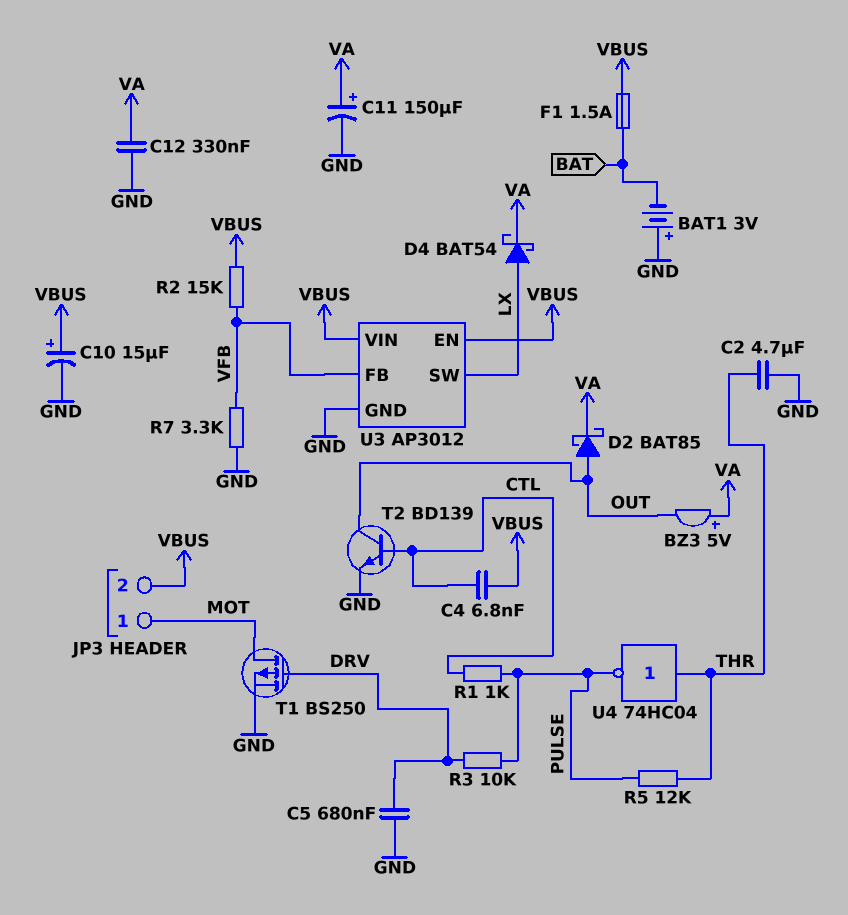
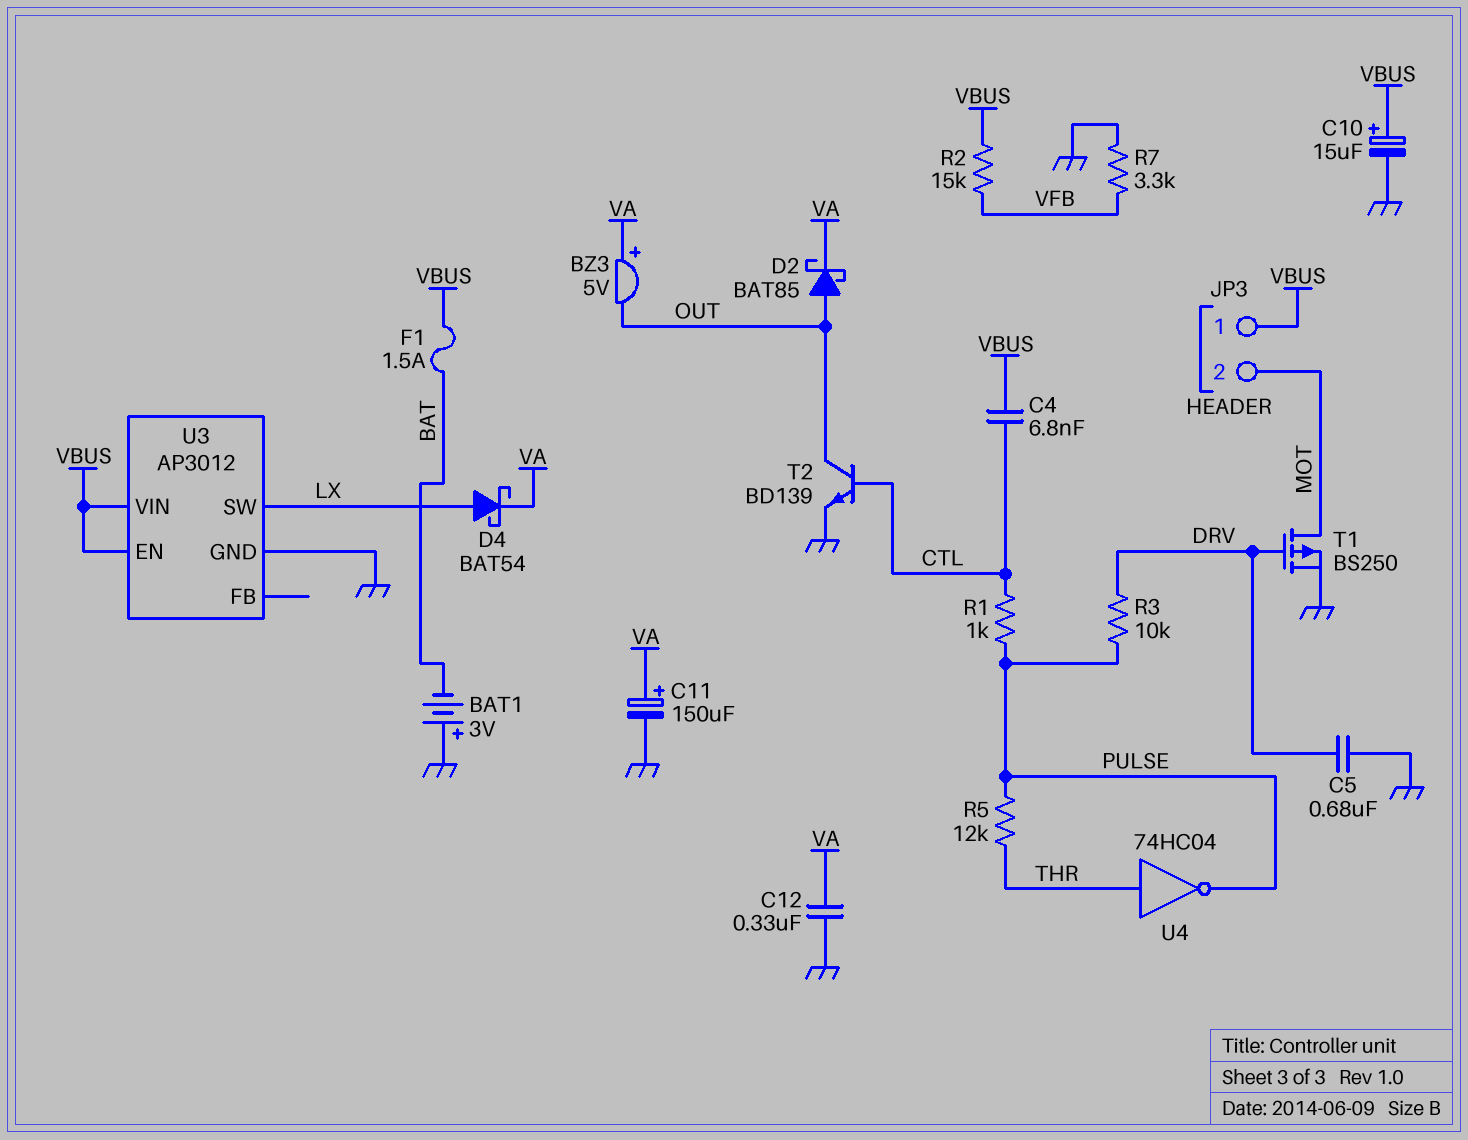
C2: 4.7uF (GND, THR) -> none
JP3 pin 1: MOT -> VBUS
JP3 pin 2: VBUS -> MOT
U3 pin FB: VFB -> none

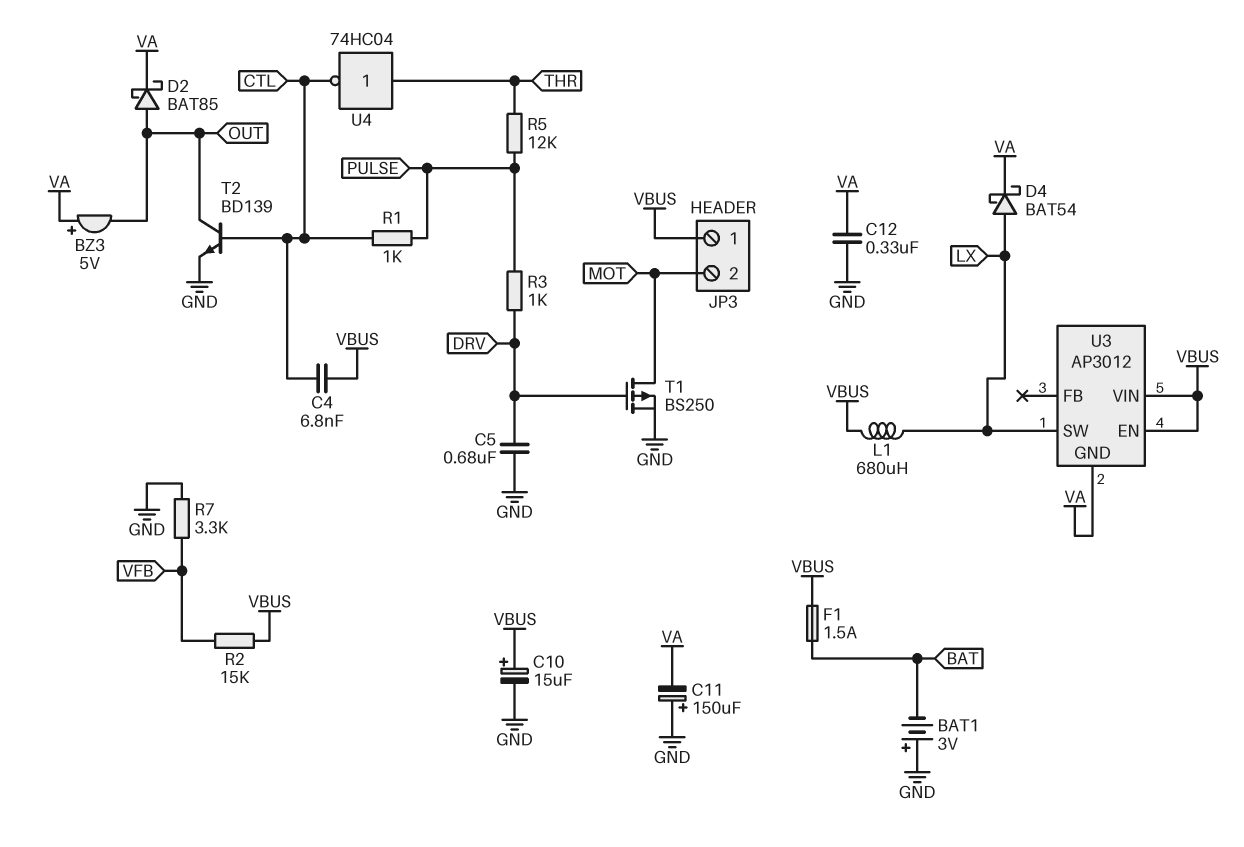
C11: 150uF (plus VA, minus GND) -> 150uF (plus GND, minus VA)
L1: none -> 680uH (LX, VBUS)
R3: 10k (DRV, PULSE) -> 1k (DRV, PULSE)
U3 pin GND: GND -> VA
U4: NOT 74HC04 (in THR, out PULSE) -> NOT 74HC04 (in THR, out CTL)

